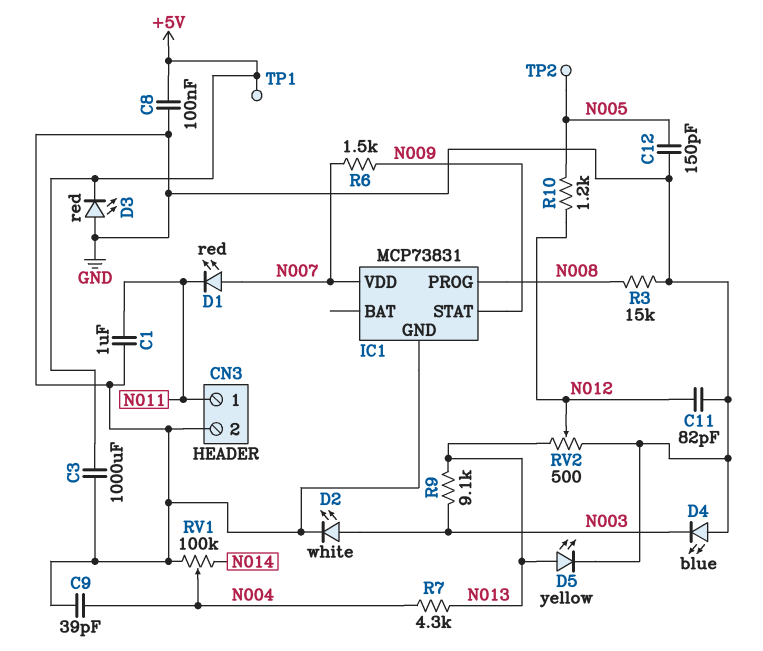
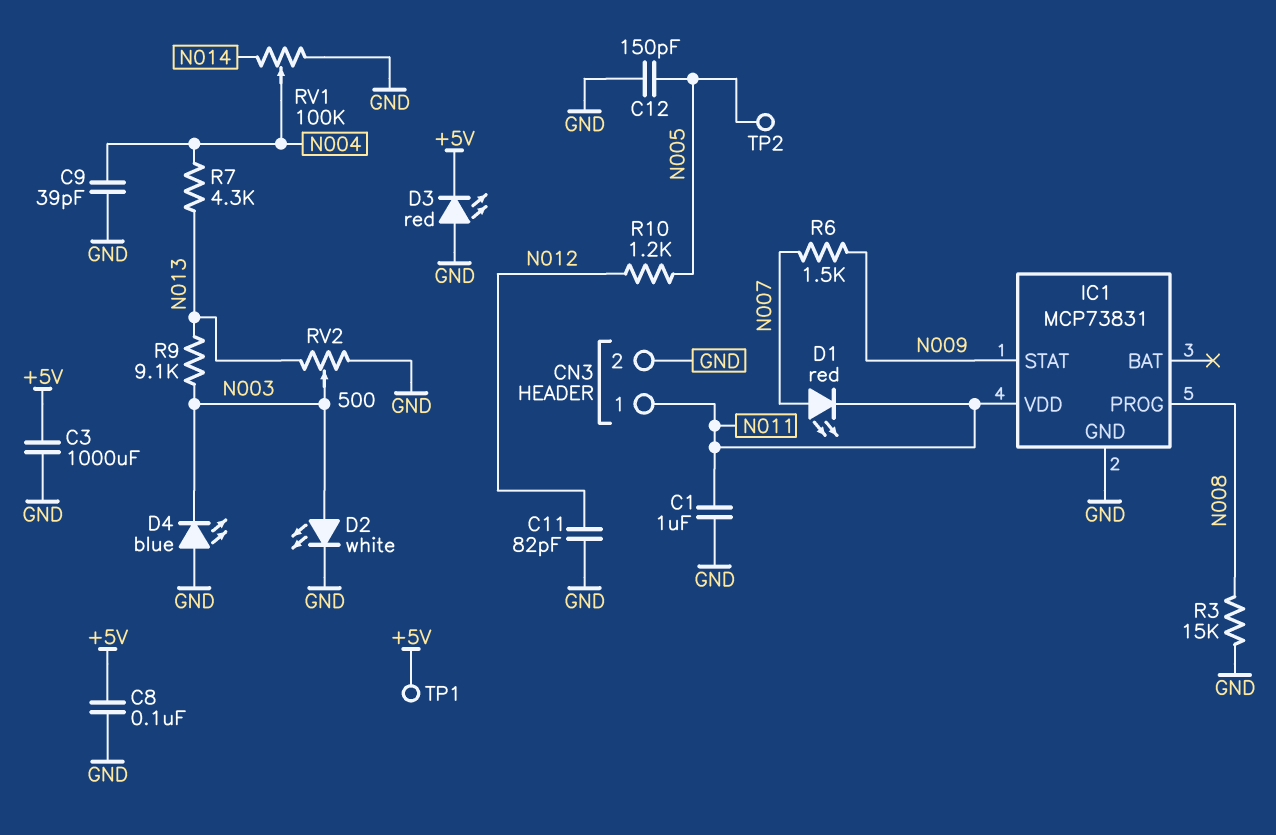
D5: LED yellow (A N013, K GND) -> none
IC1 pin VDD: N007 -> N011
RV2: 500 (GND, N013, wiper N012) -> 500 (GND, N013, wiper N003)

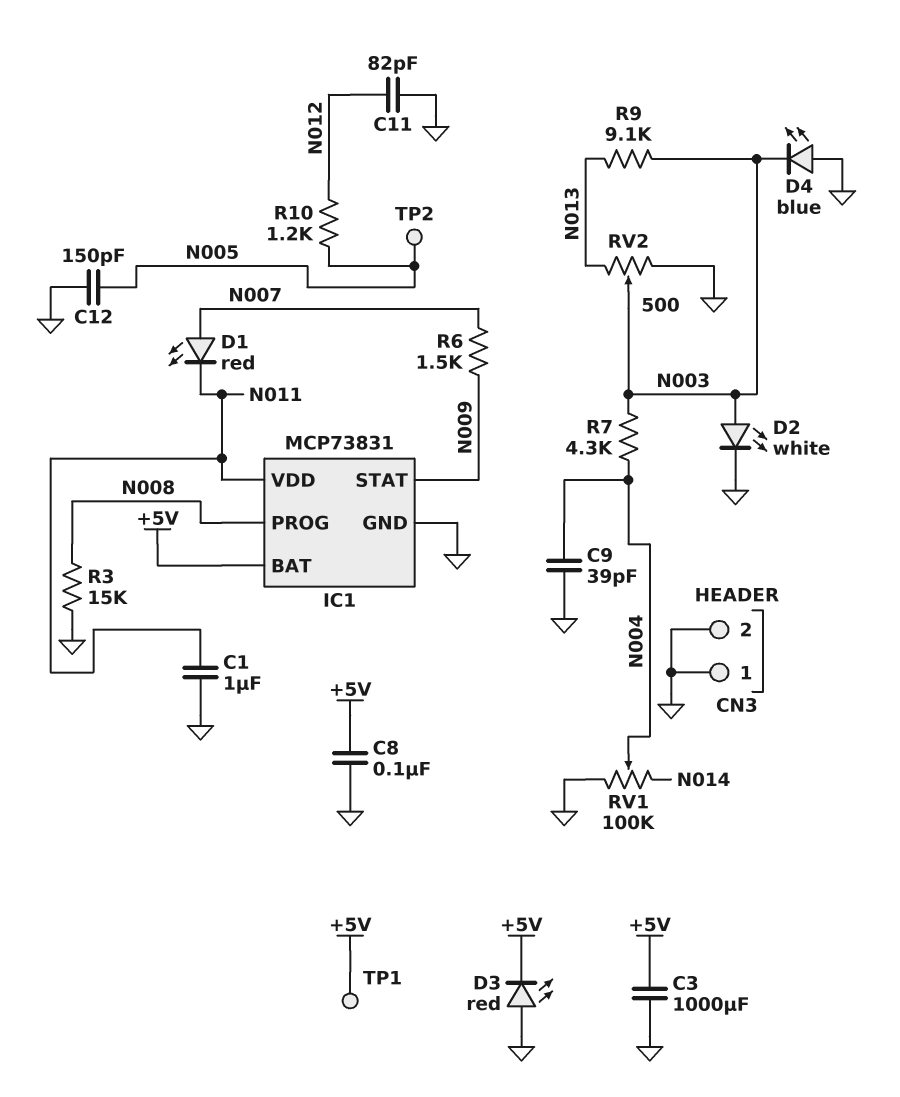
CN3 pin 1: N011 -> GND
IC1 pin BAT: none -> +5V
R7: 4.3k (N004, N013) -> 4.3k (N003, N004)

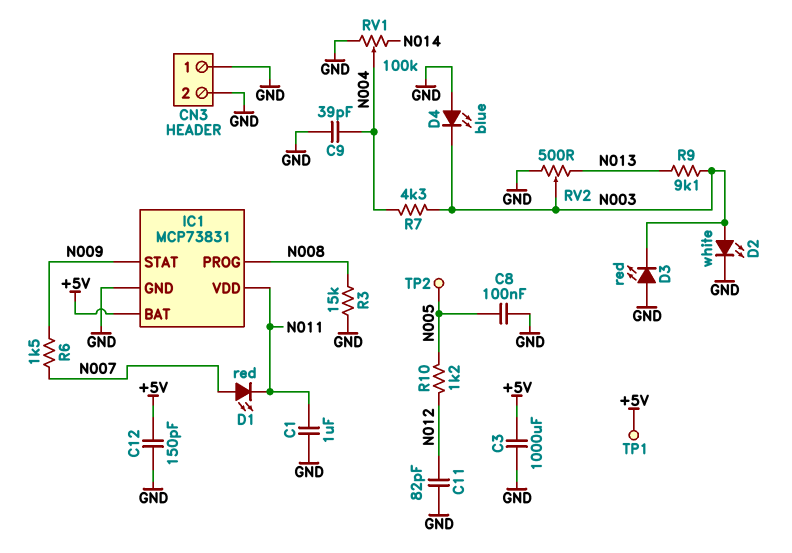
C8: 100nF (+5V, GND) -> 100nF (GND, N005)
C12: 150pF (GND, N005) -> 150pF (+5V, GND)
D3: LED red (A GND, K +5V) -> LED red (A GND, K N003)

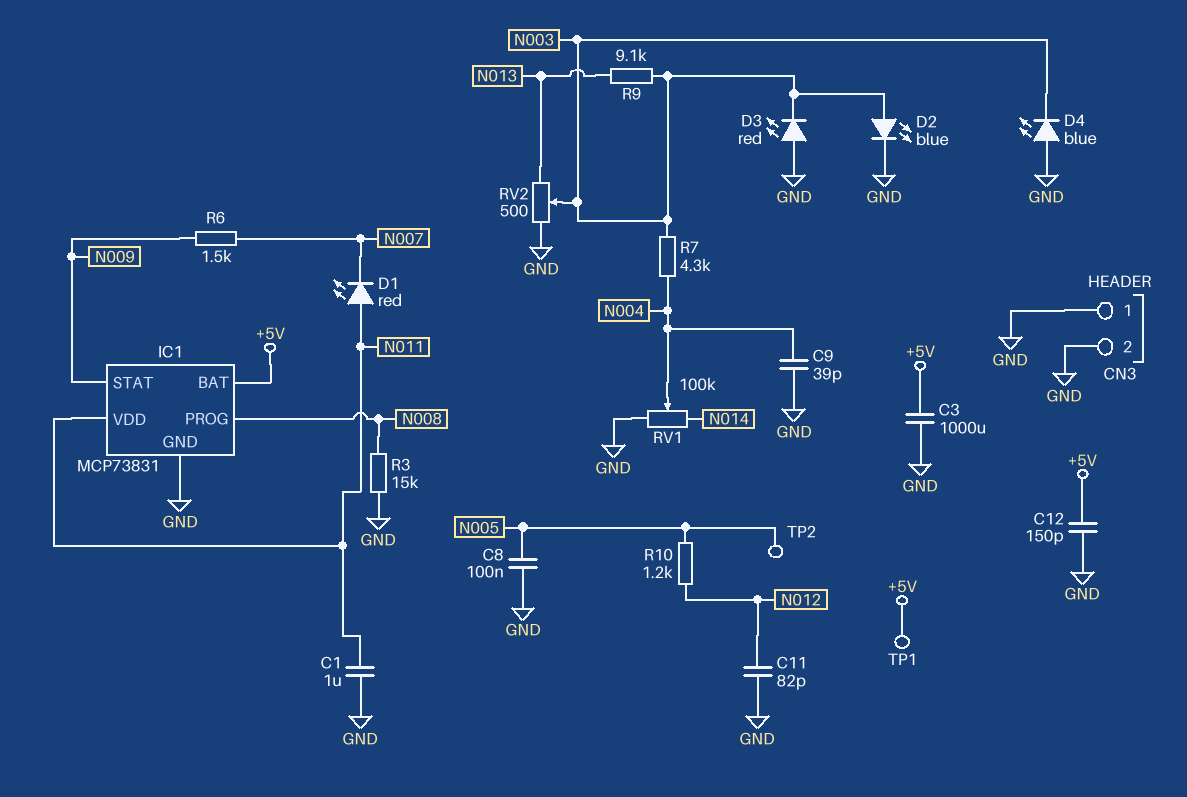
D1: LED red (A N007, K N011) -> LED red (A N011, K N007)
D2: LED white (A N003, K GND) -> LED blue (A N003, K GND)

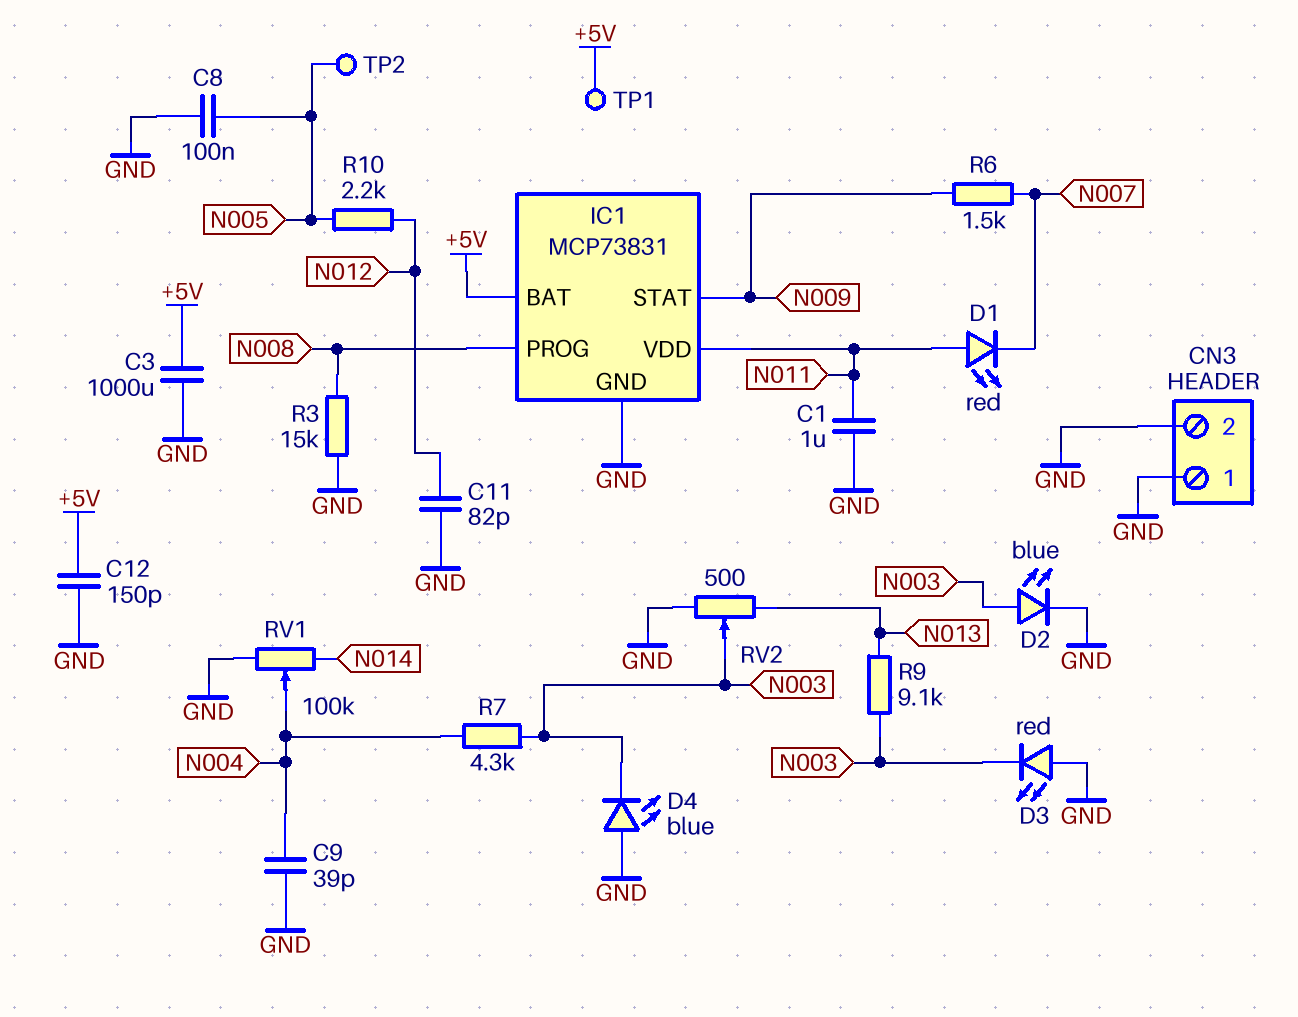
R10: 1.2k (N005, N012) -> 2.2k (N005, N012)

